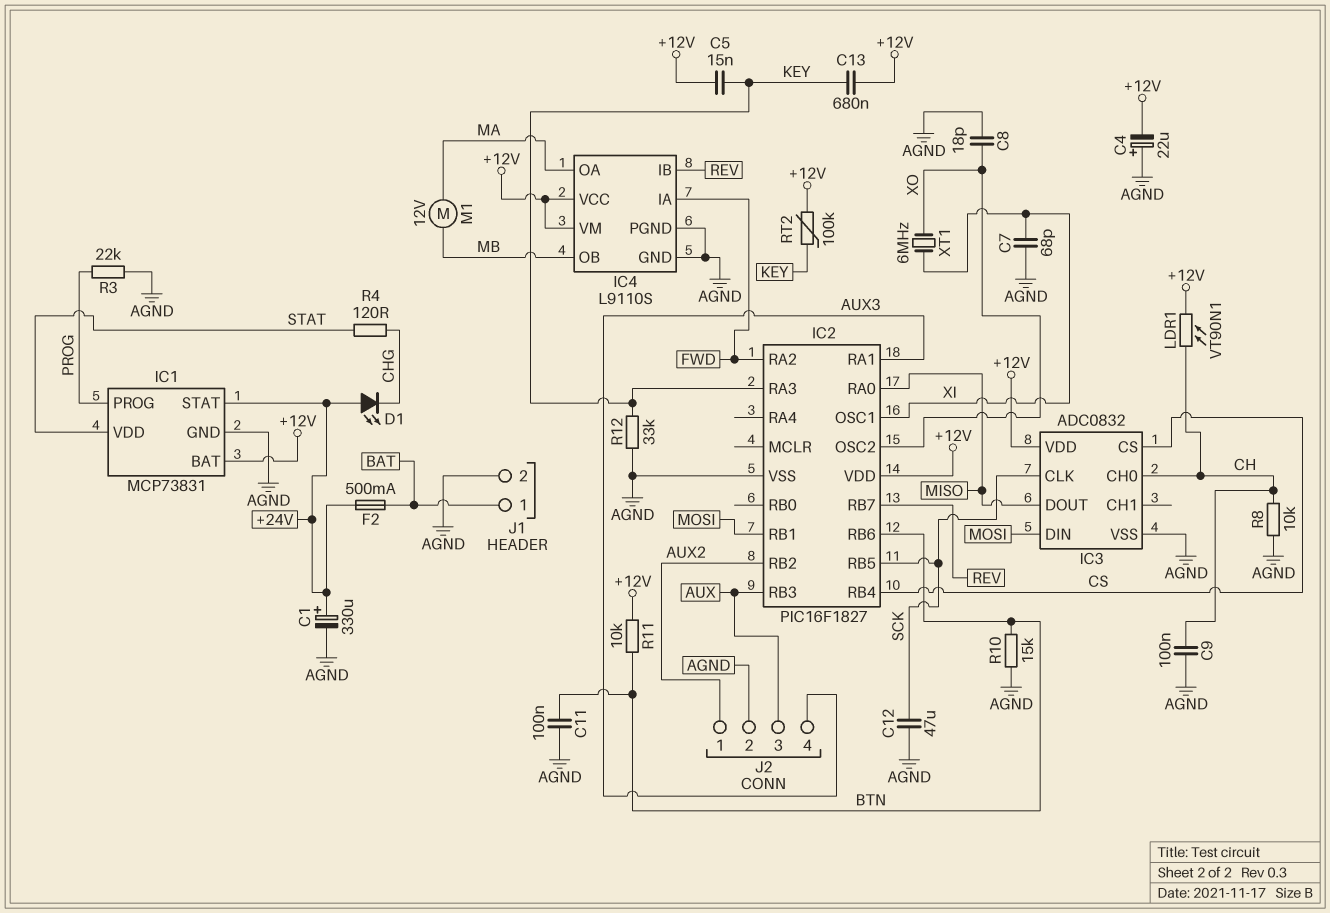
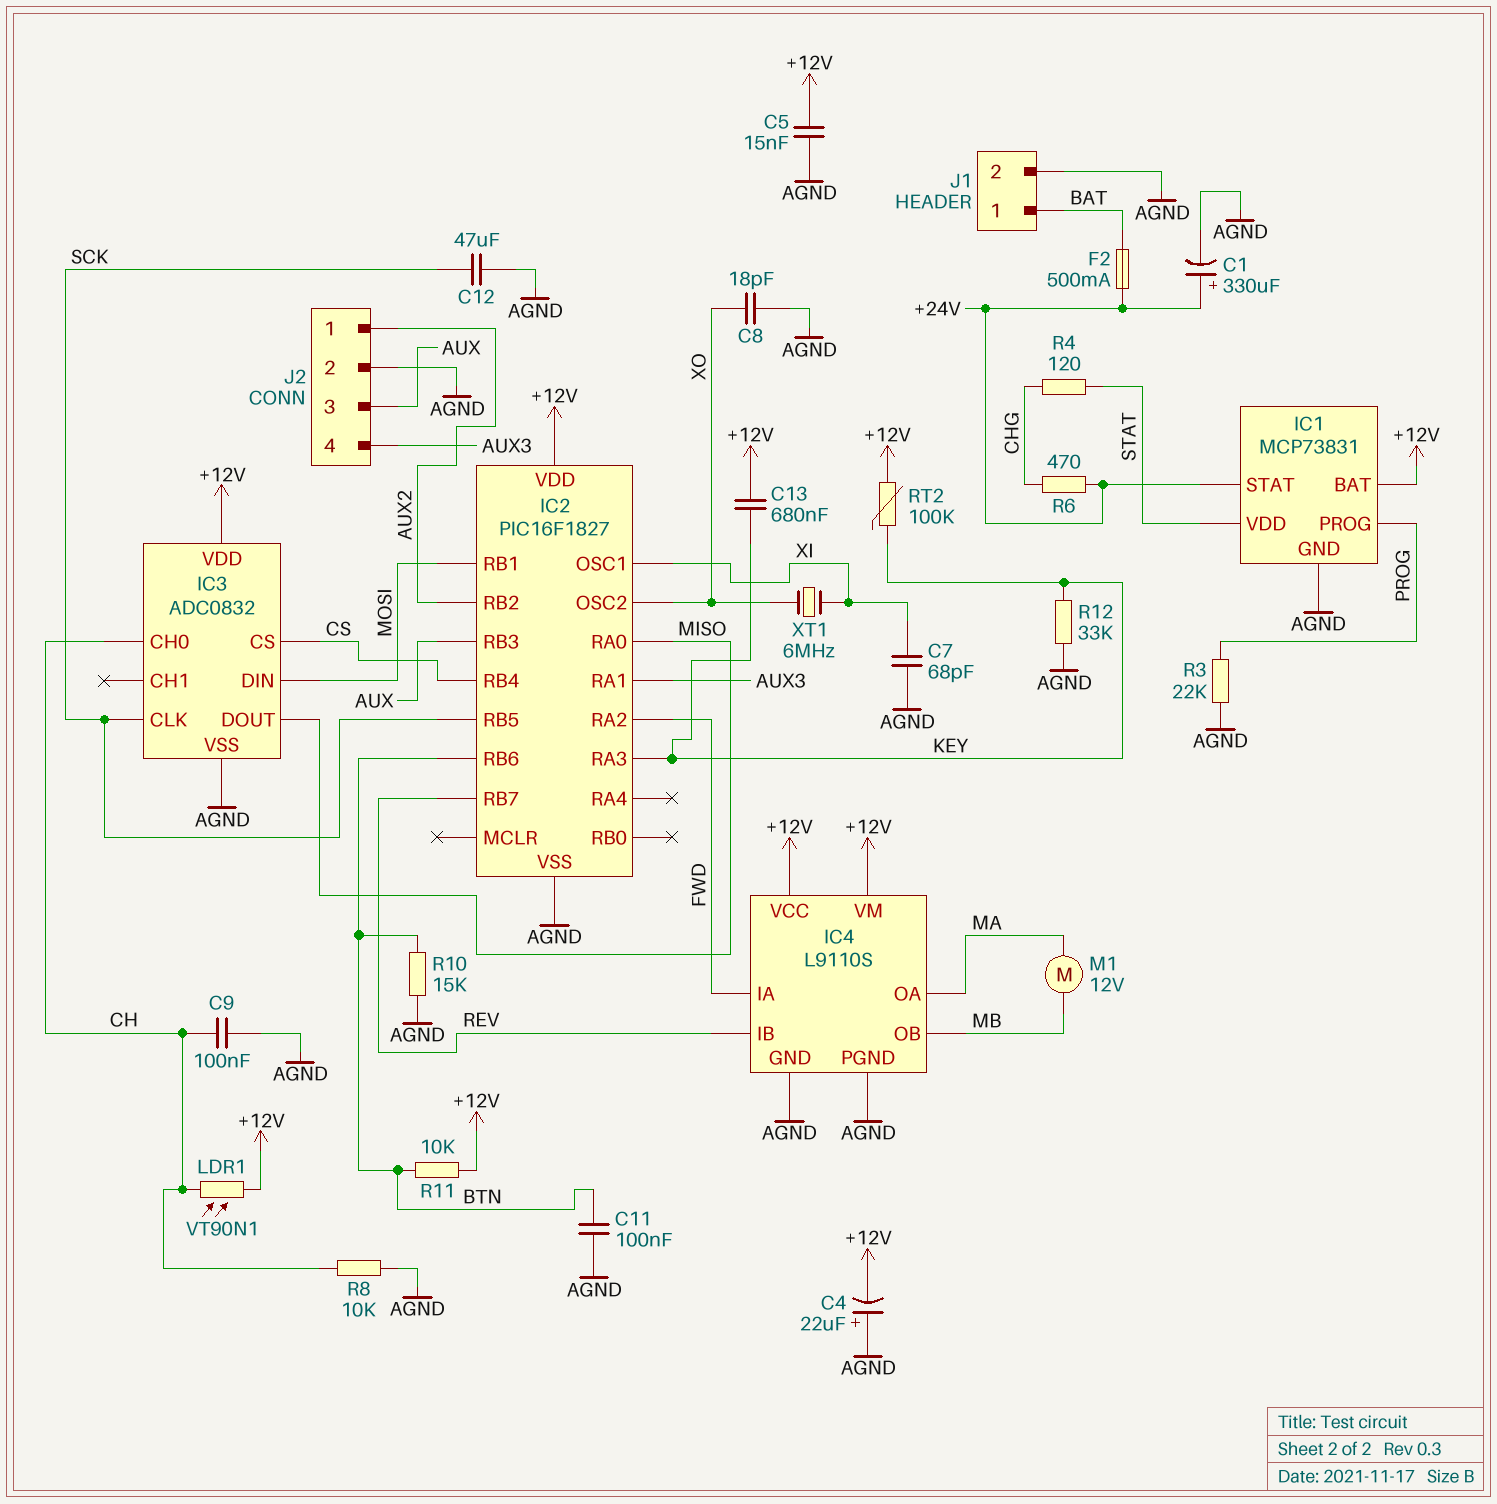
C5: 15nF (+12V, KEY) -> 15nF (+12V, AGND)
D1: LED (A +24V, K CHG) -> none
R6: none -> 470 (+24V, CHG)

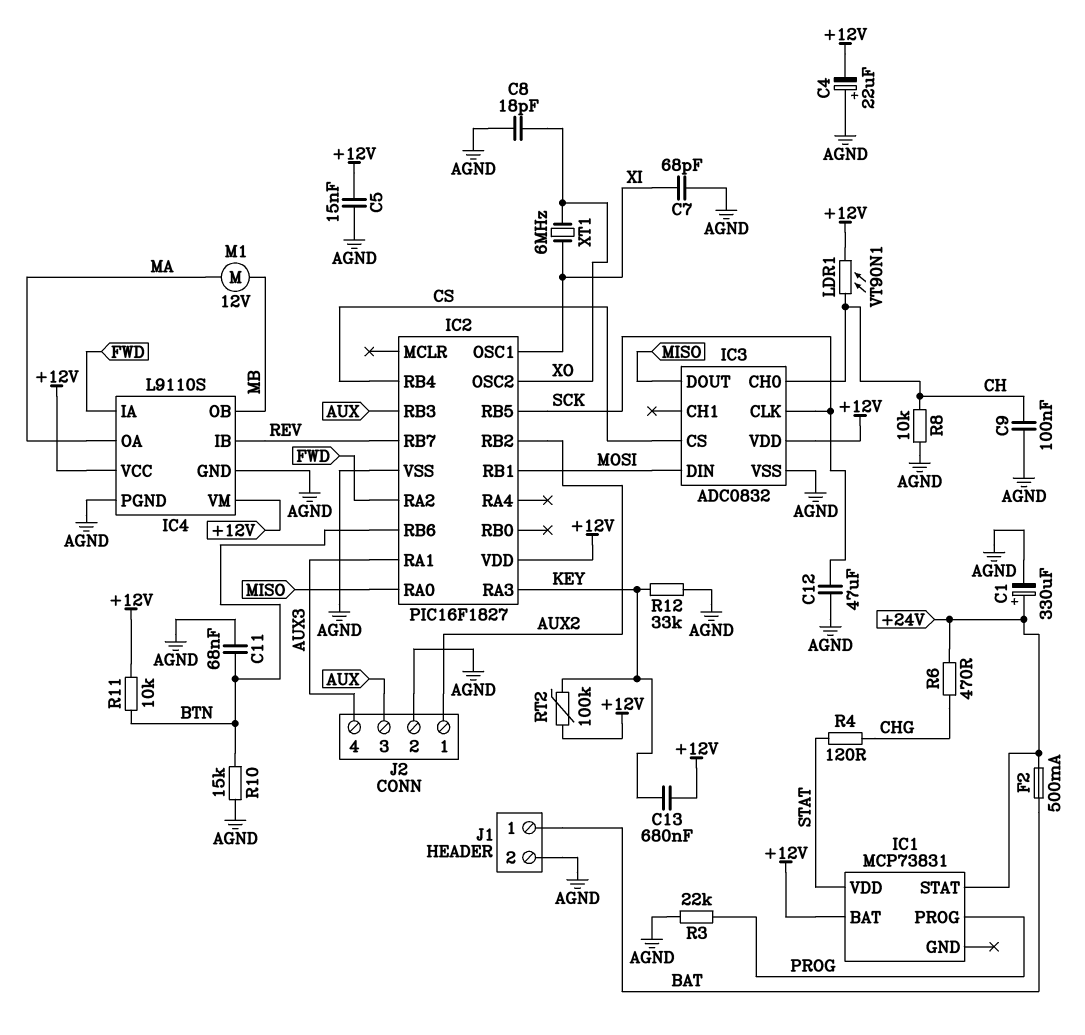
C11: 100nF (AGND, BTN) -> 68nF (AGND, BTN)
IC1 pin GND: AGND -> none

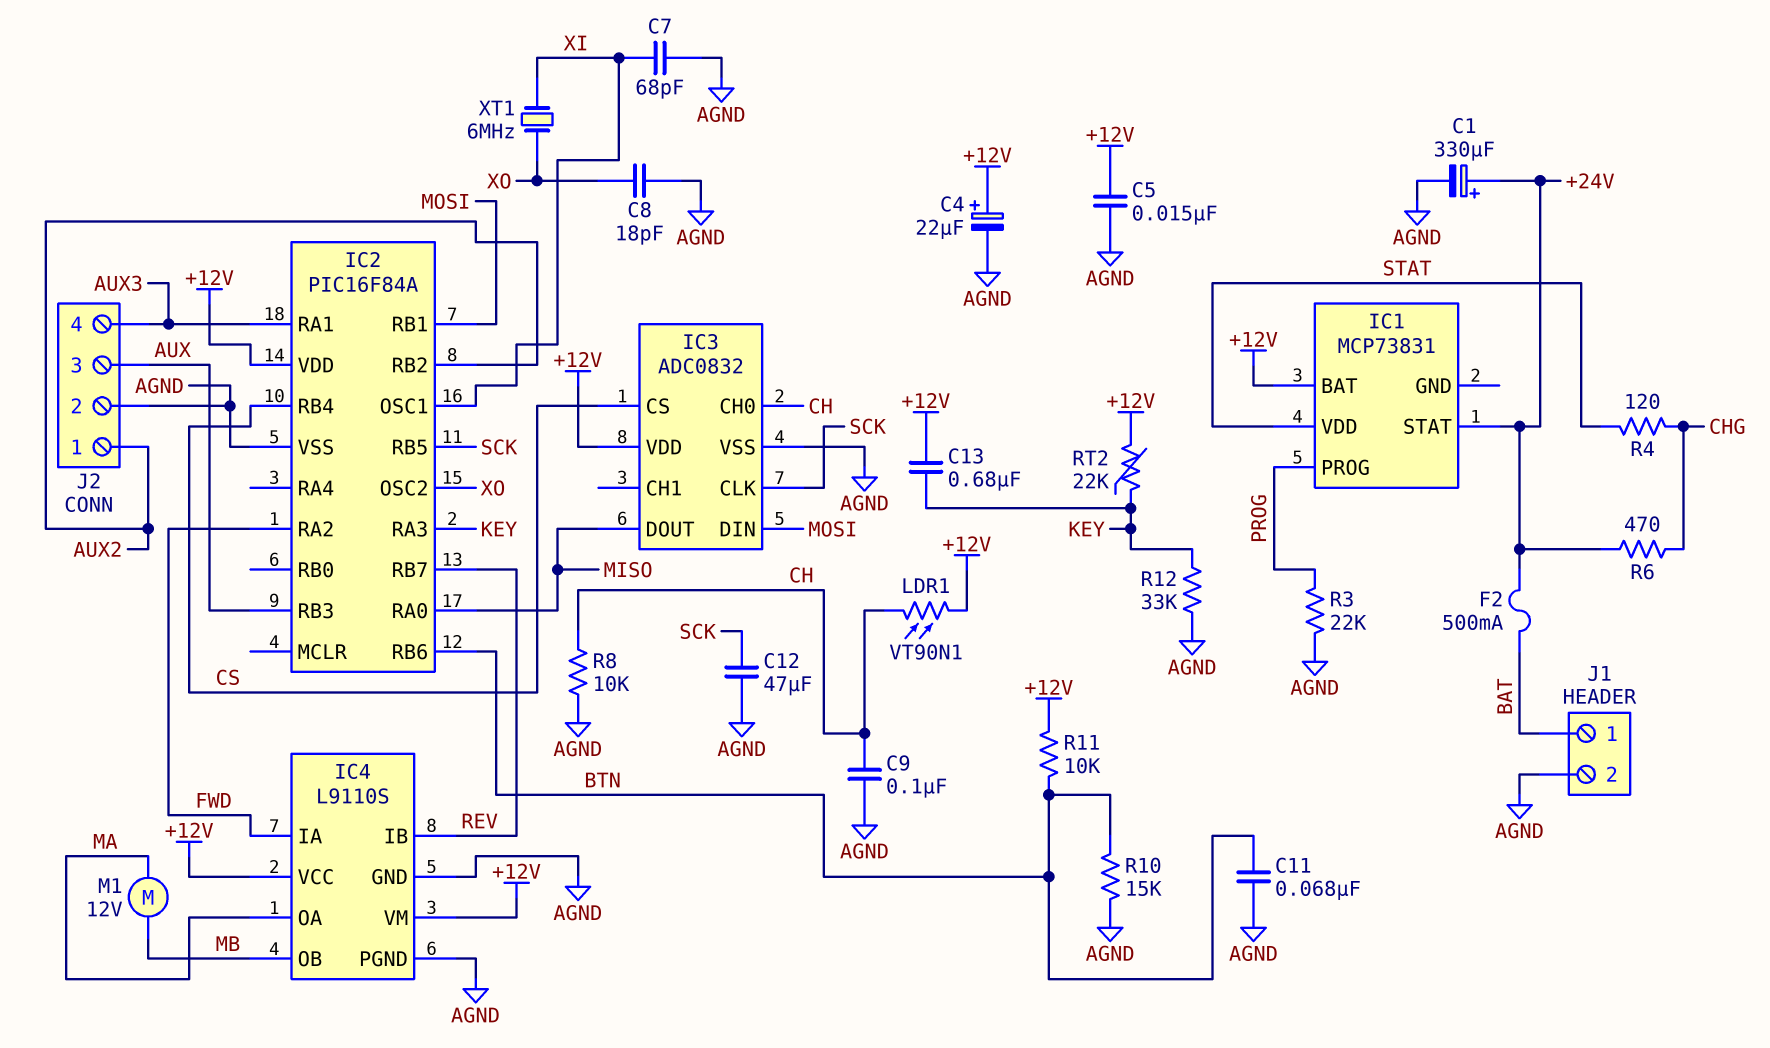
C4: 22uF (plus AGND, minus +12V) -> 22uF (plus +12V, minus AGND)
IC2: PIC16F1827 -> PIC16F84A
RT2: 100k (+12V, KEY) -> 22k (+12V, KEY)

